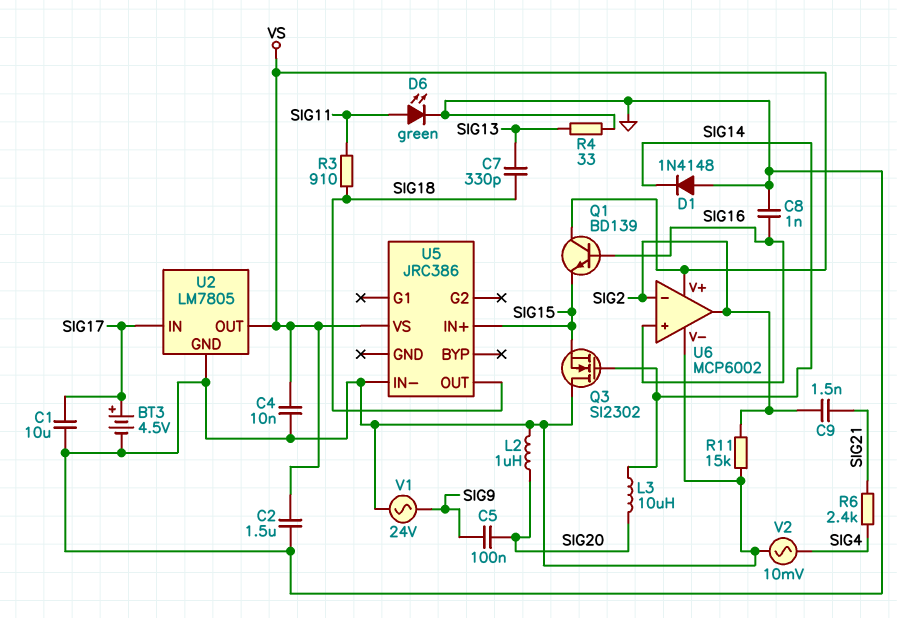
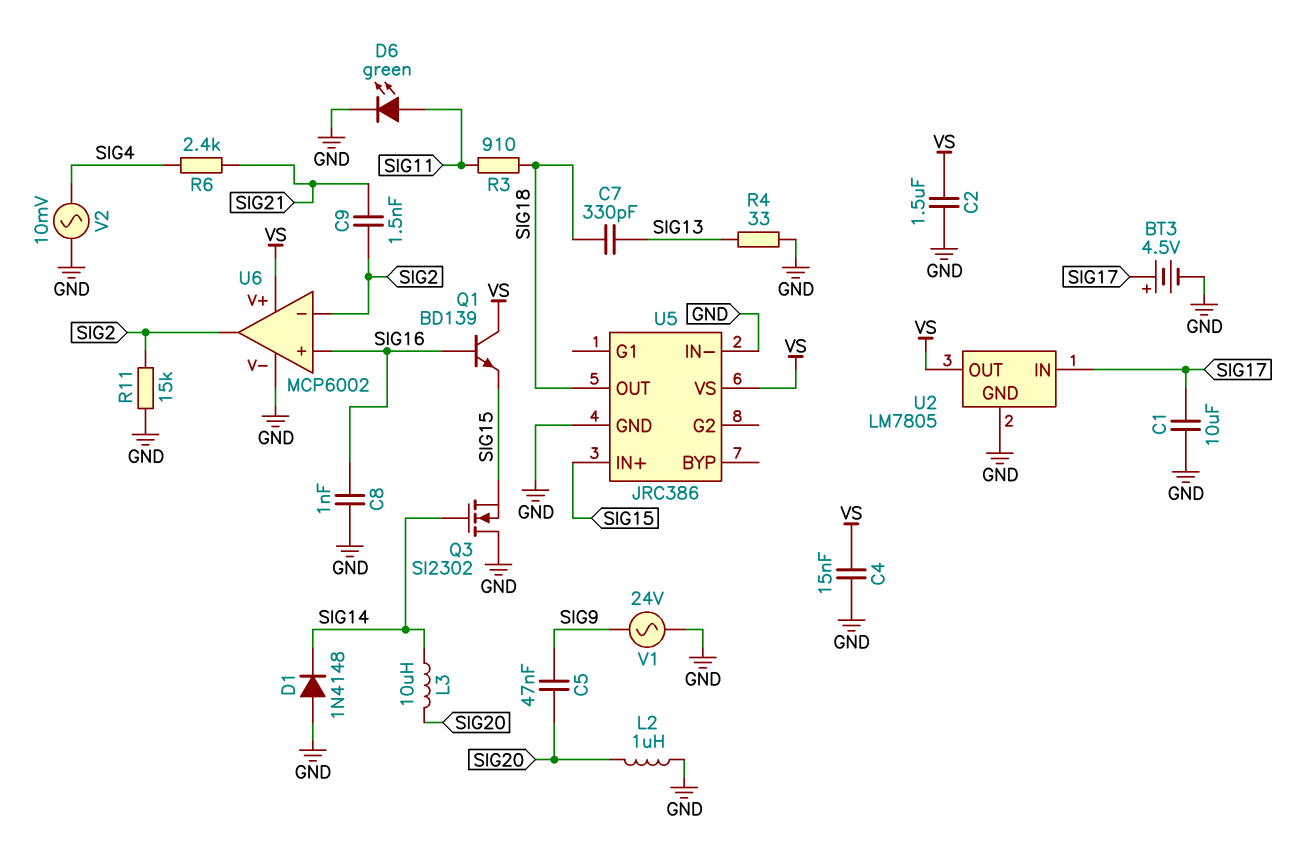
C4: 10nF (GND, VS) -> 15nF (GND, VS)
C5: 100nF (SIG9, SIG20) -> 47nF (SIG9, SIG20)
U5 pin GND: none -> GND

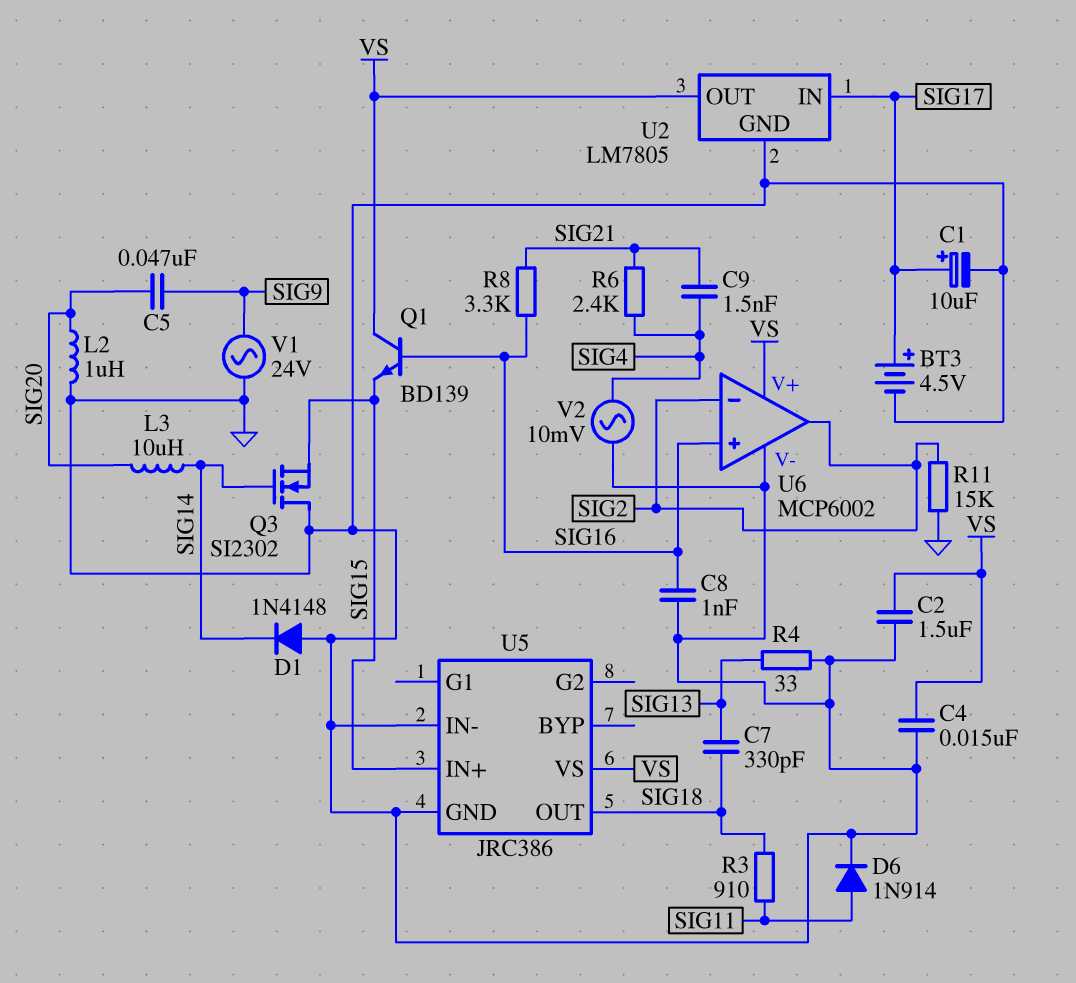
C1: 10uF (GND, SIG17) -> 10uF (plus SIG17, minus GND)
C9: 1.5nF (SIG2, SIG21) -> 1.5nF (SIG4, SIG21)
D6: LED green (A SIG11, K GND) -> diode 1N914 (A SIG11, K GND)
R8: none -> 3.3k (SIG16, SIG21)

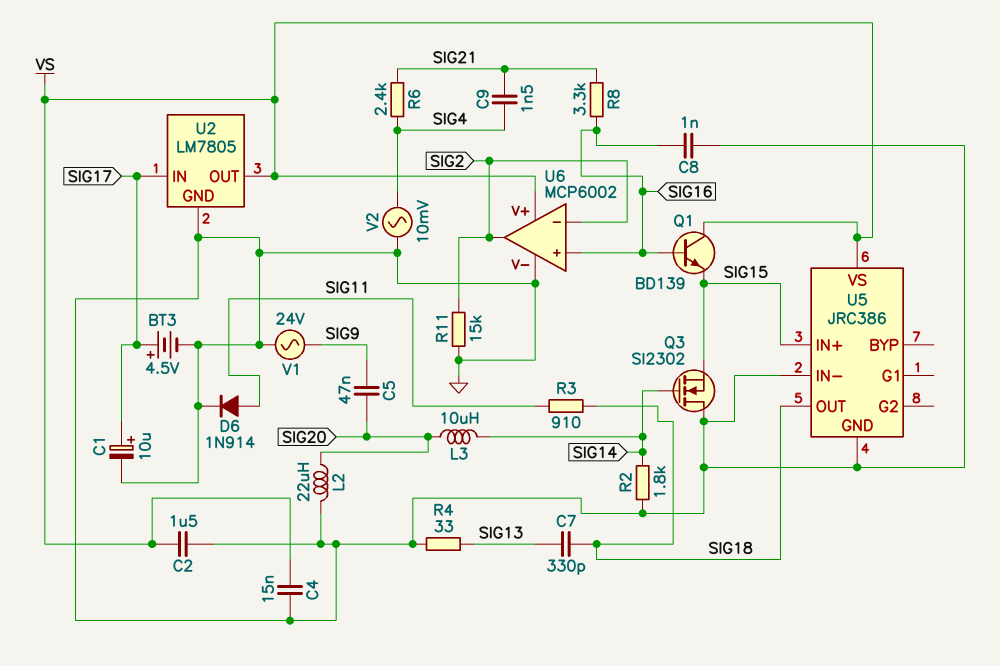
D1: diode 1N4148 (A GND, K SIG14) -> none
L2: 1uH (GND, SIG20) -> 22uH (GND, SIG20)
R2: none -> 1.8k (GND, SIG14)

